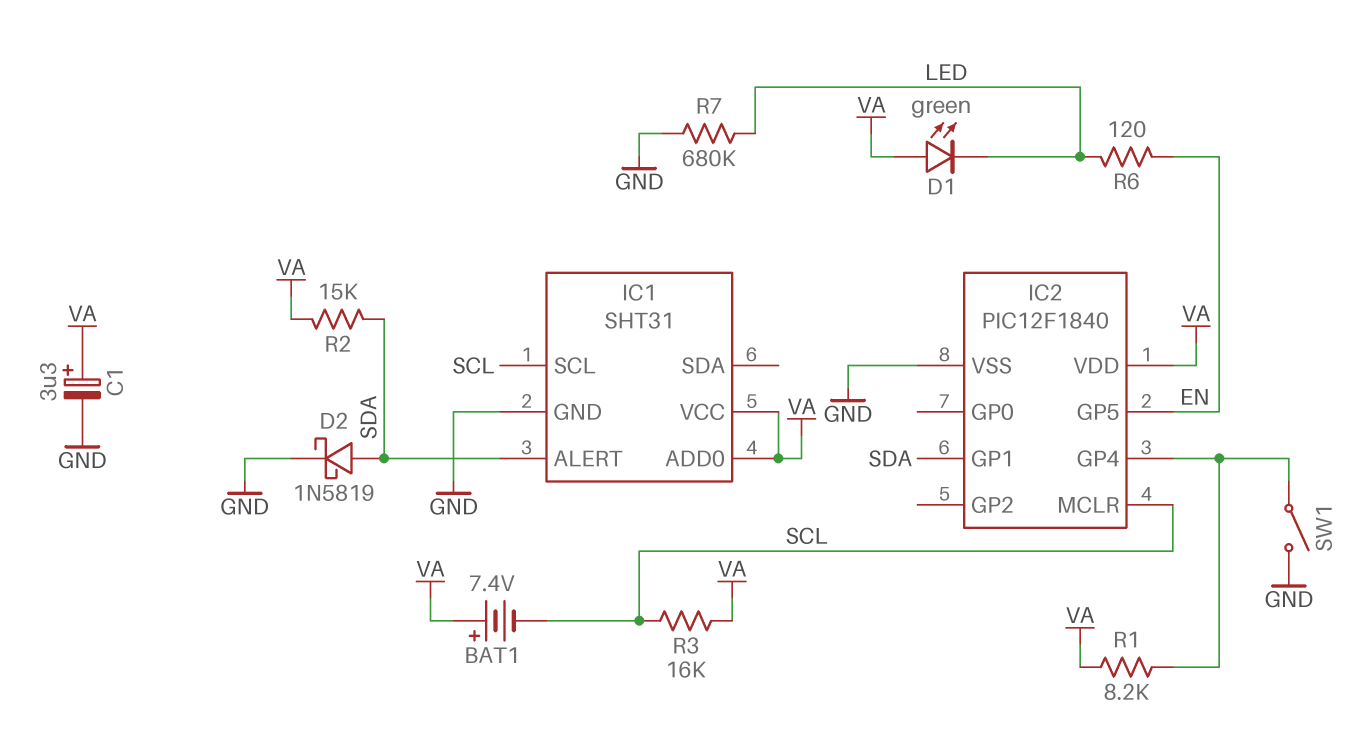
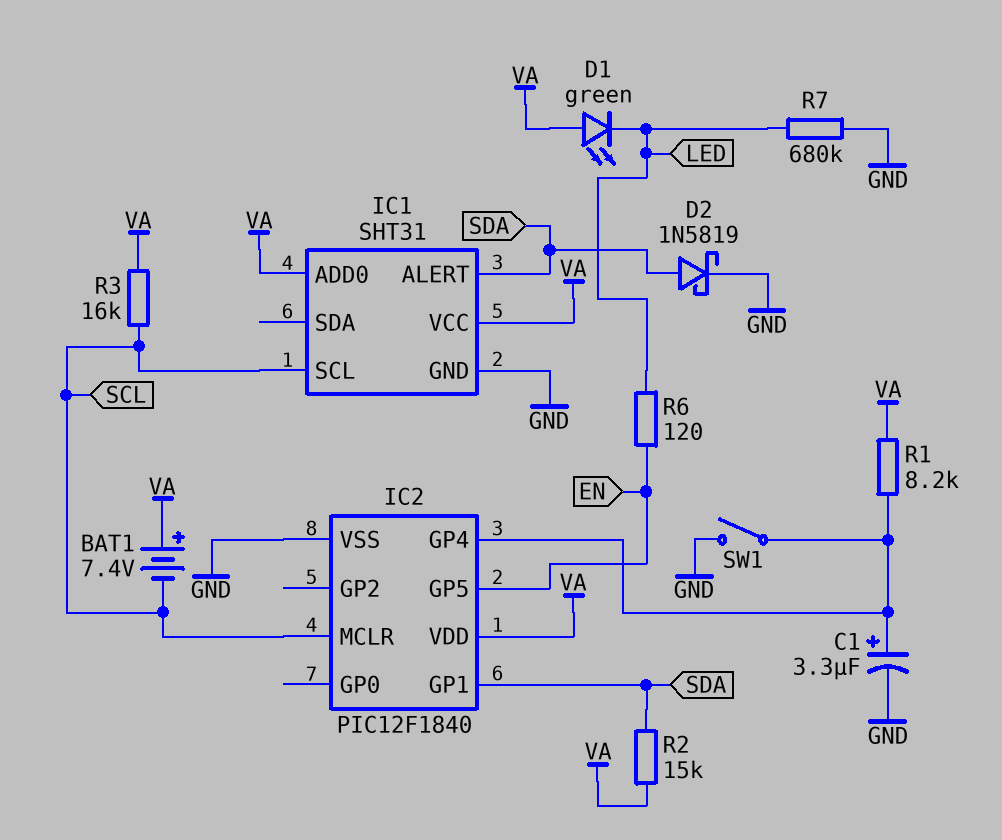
C1: 3.3uF (plus VA, minus GND) -> 3.3uF (plus IC2/GP4, minus GND)

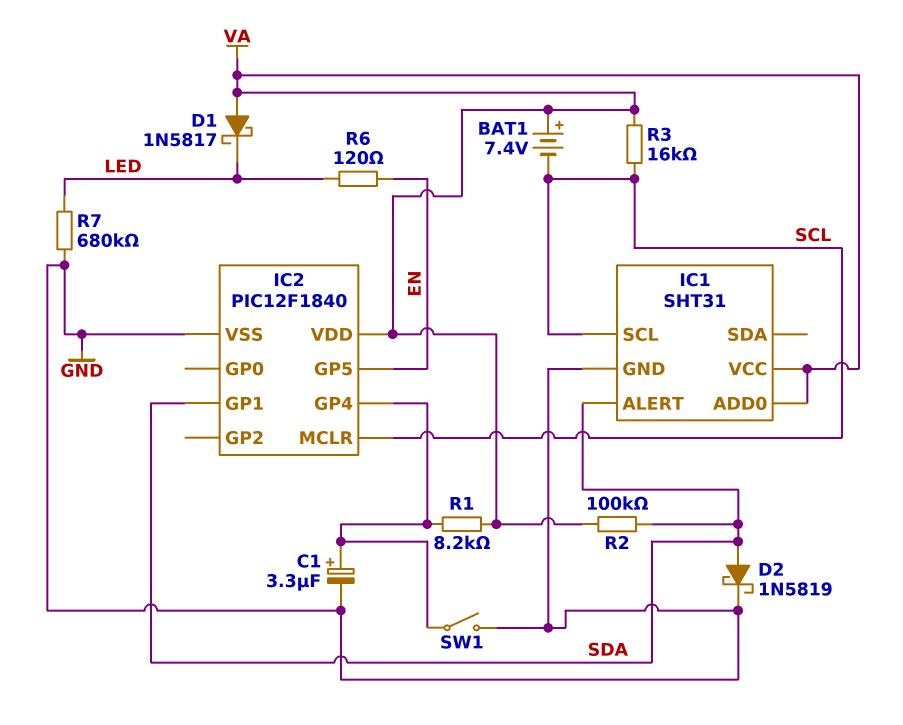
D1: LED green (A VA, K LED) -> schottky 1N5817 (A VA, K LED)
R2: 15k (SDA, VA) -> 100k (SDA, VA)

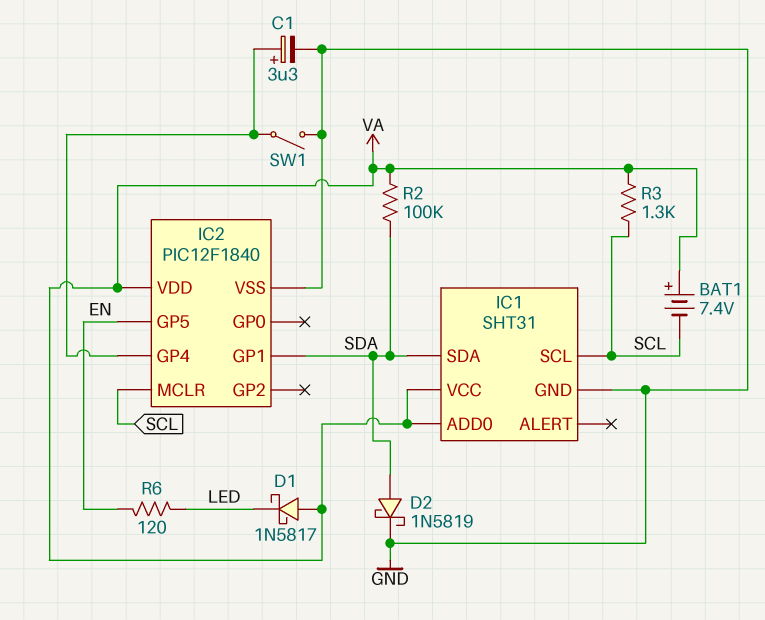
IC1 pin ALERT: SDA -> none
IC1 pin SDA: none -> SDA
R1: 8.2k (IC2/GP4, VA) -> none
R3: 16k (SCL, VA) -> 1.3k (SCL, VA)
R7: 680k (GND, LED) -> none

